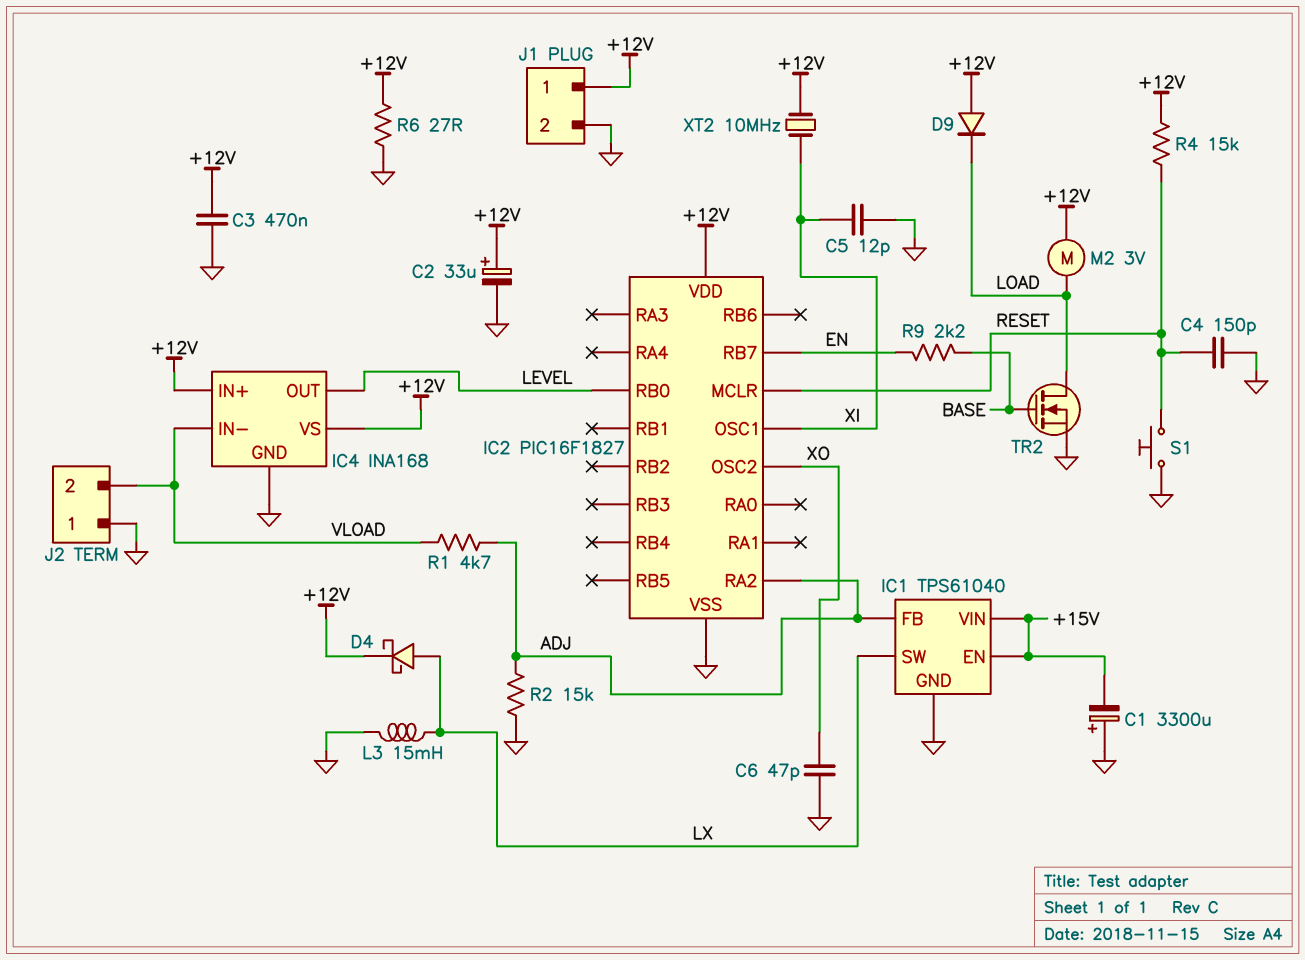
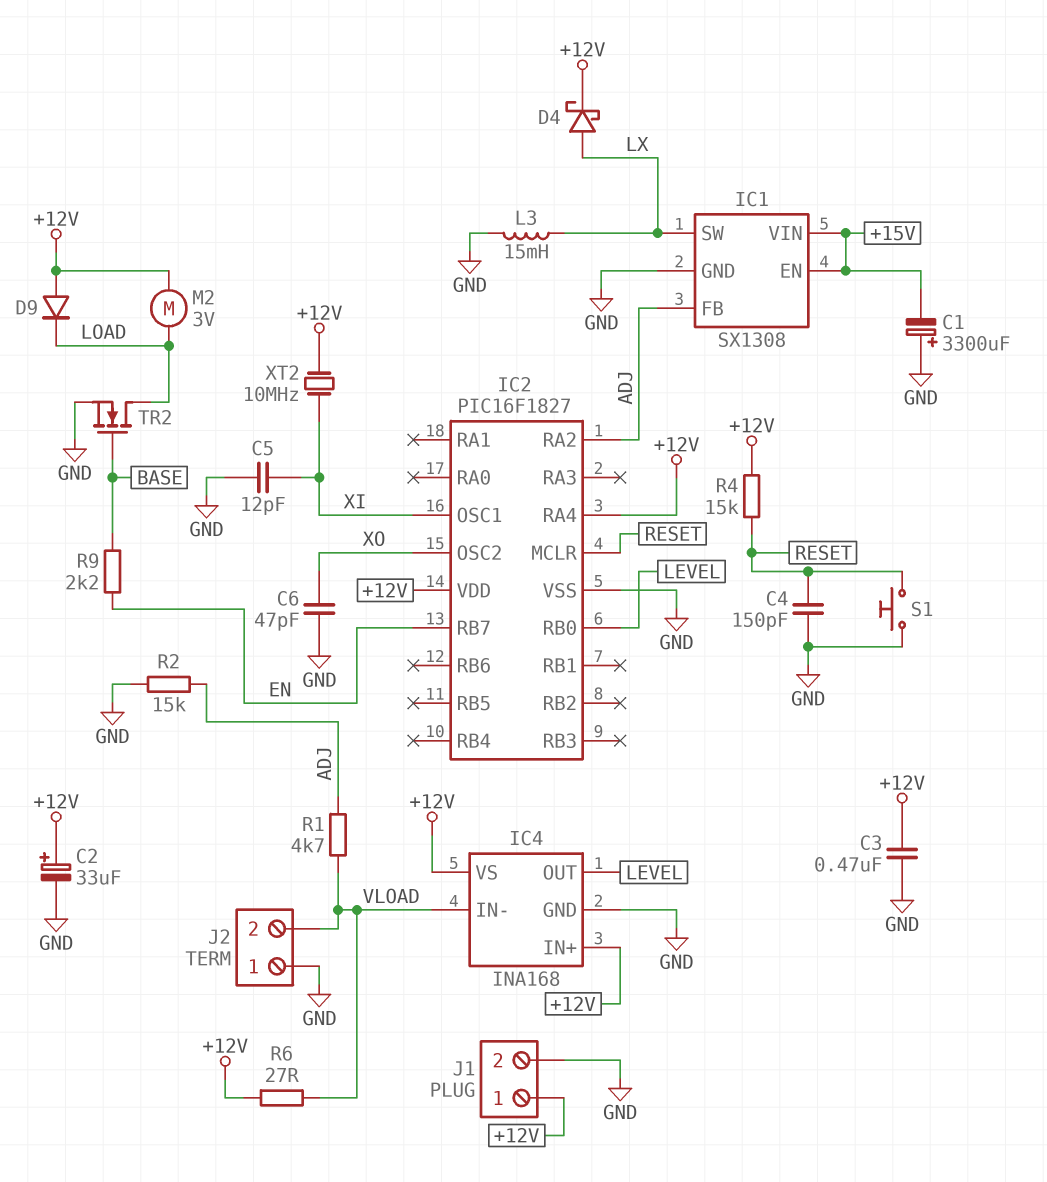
IC1: TPS61040 -> SX1308
IC2 pin RA4: none -> +12V
R6: 27 (+12V, GND) -> 27 (+12V, VLOAD)

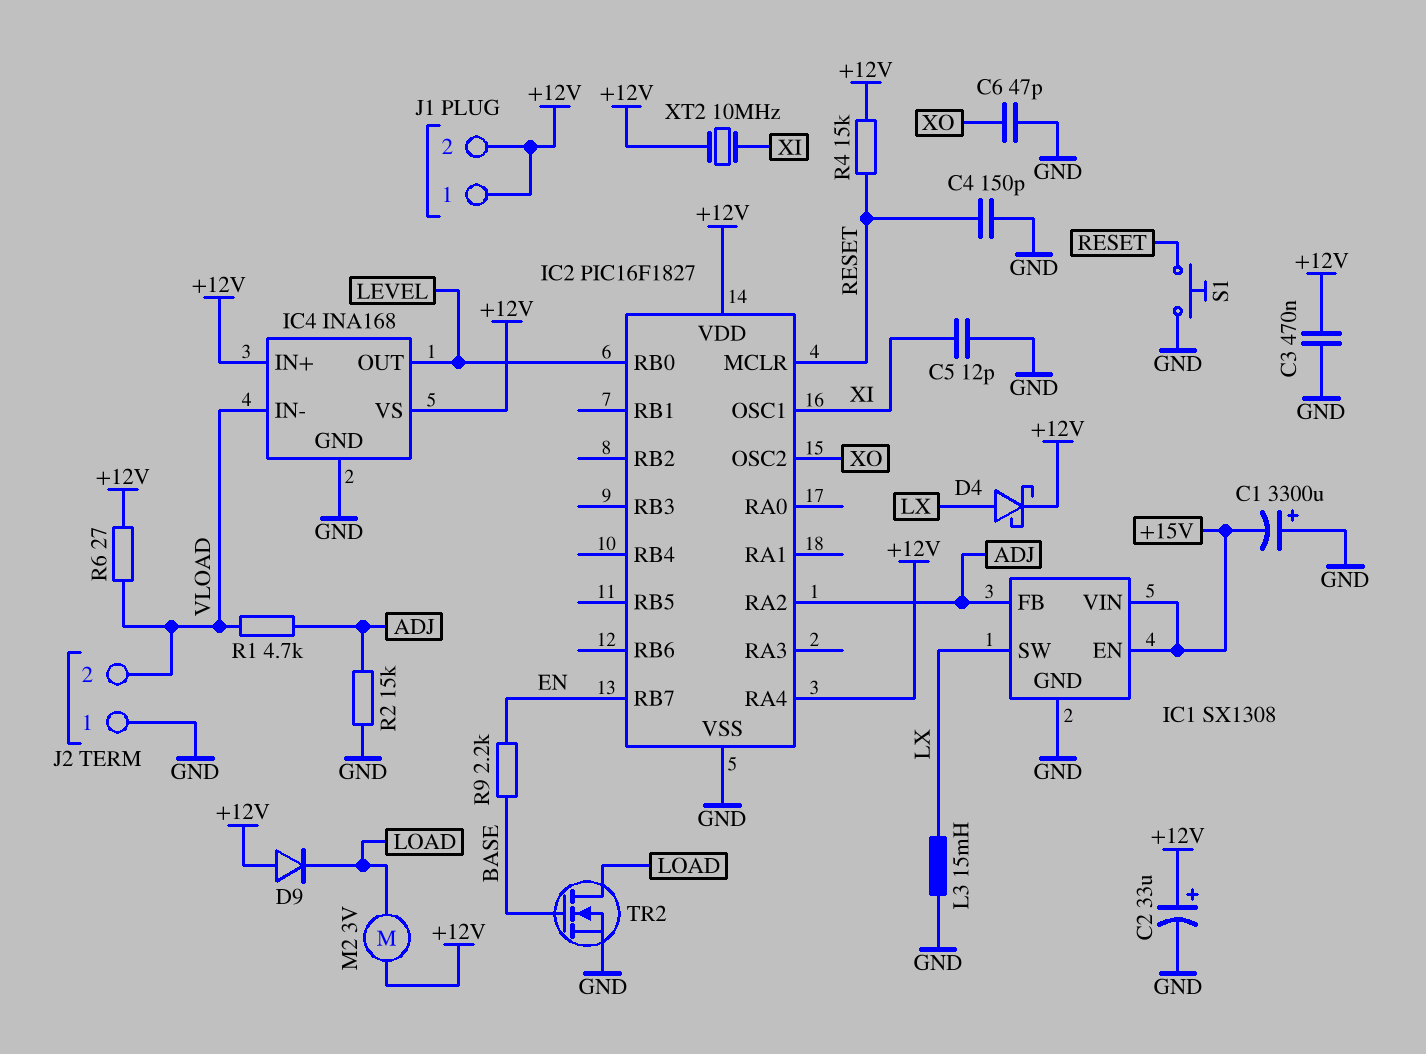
J1 pin 2: GND -> +12V

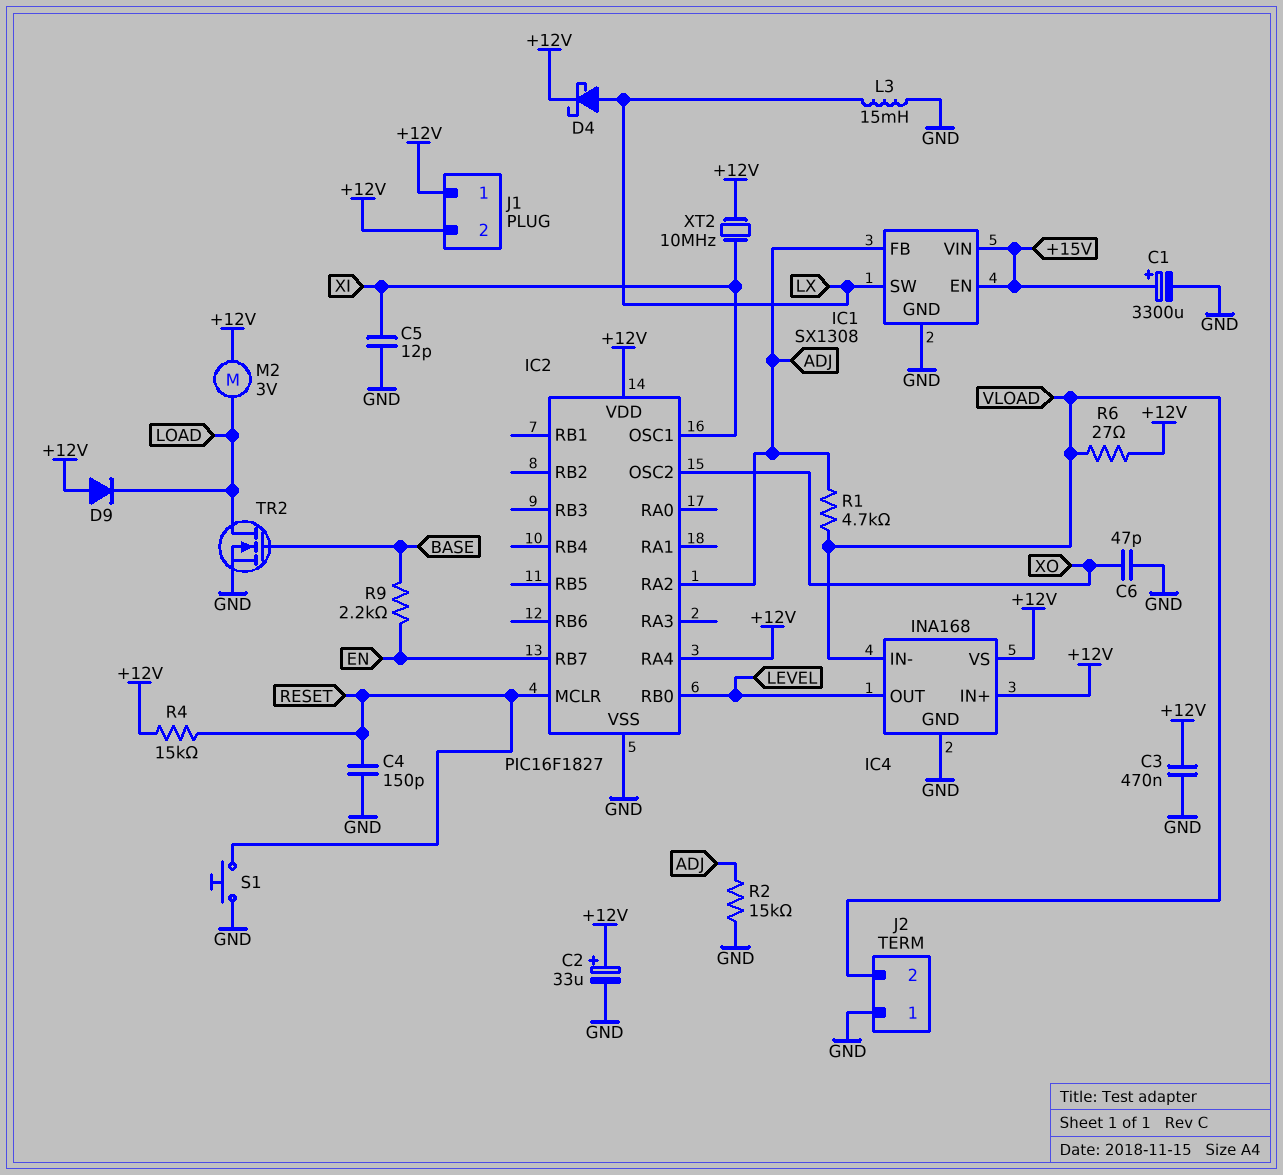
C1: 3300uF (plus GND, minus +15V) -> 3300uF (plus +15V, minus GND)

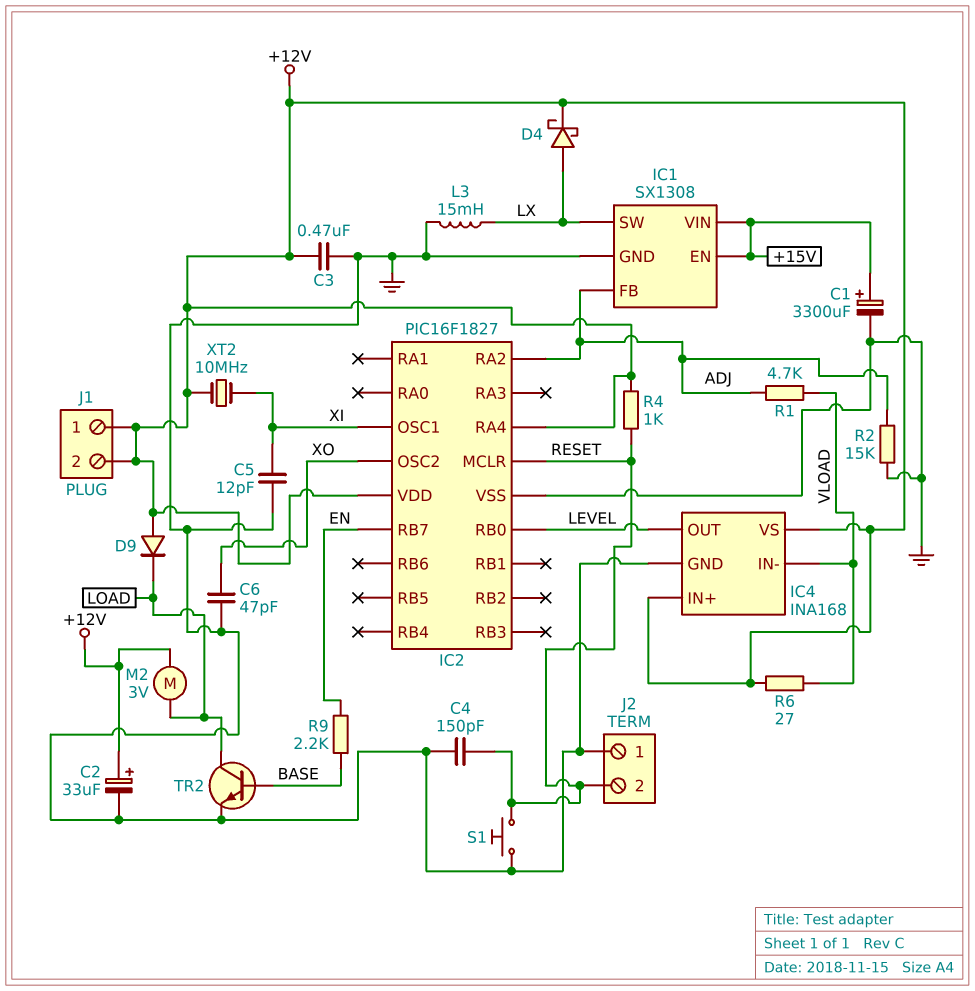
J2 pin 2: VLOAD -> RESET
R4: 15k (+12V, RESET) -> 1k (+12V, RESET)
TR2: NMOS (G BASE, D LOAD, S GND) -> NPN (B BASE, C LOAD, E GND)

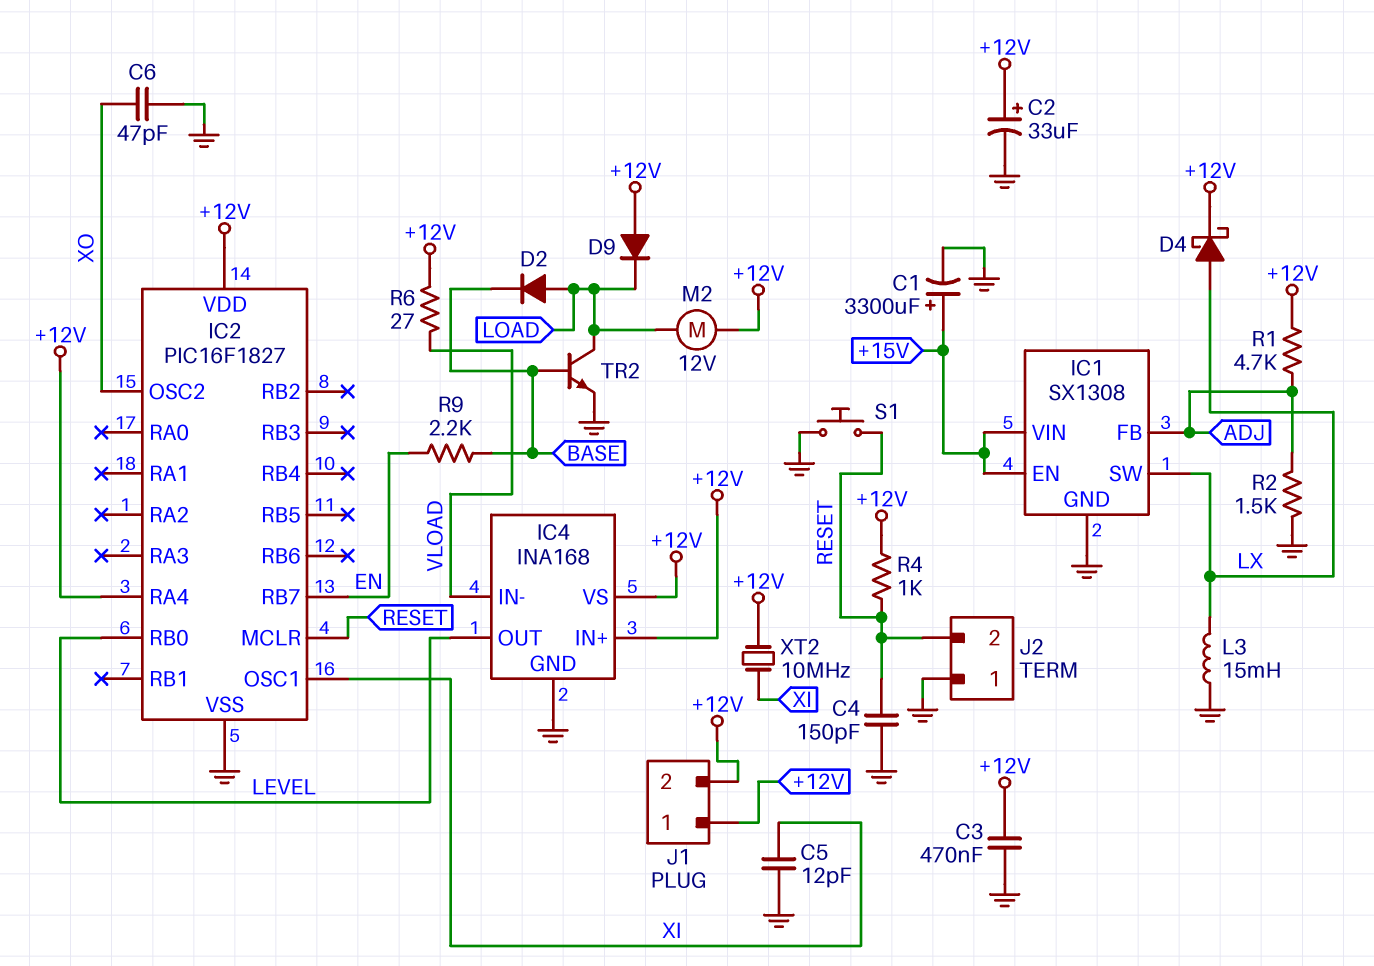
D2: none -> diode (A LOAD, K BASE)
IC2 pin RA2: ADJ -> none
M2: motor 3V (+12V, LOAD) -> motor 12V (+12V, LOAD)
R1: 4.7k (ADJ, VLOAD) -> 4.7k (+12V, ADJ)
R2: 15k (ADJ, GND) -> 1.5k (ADJ, GND)

